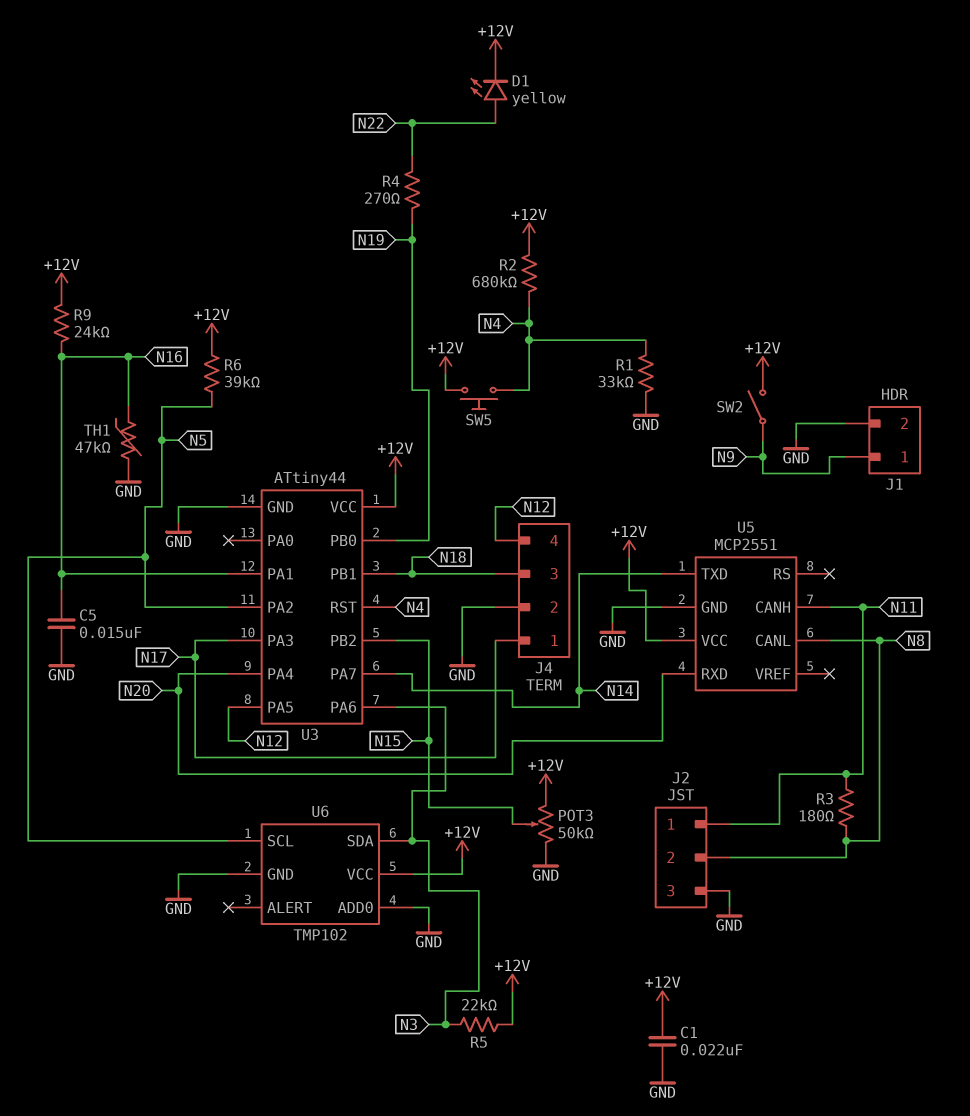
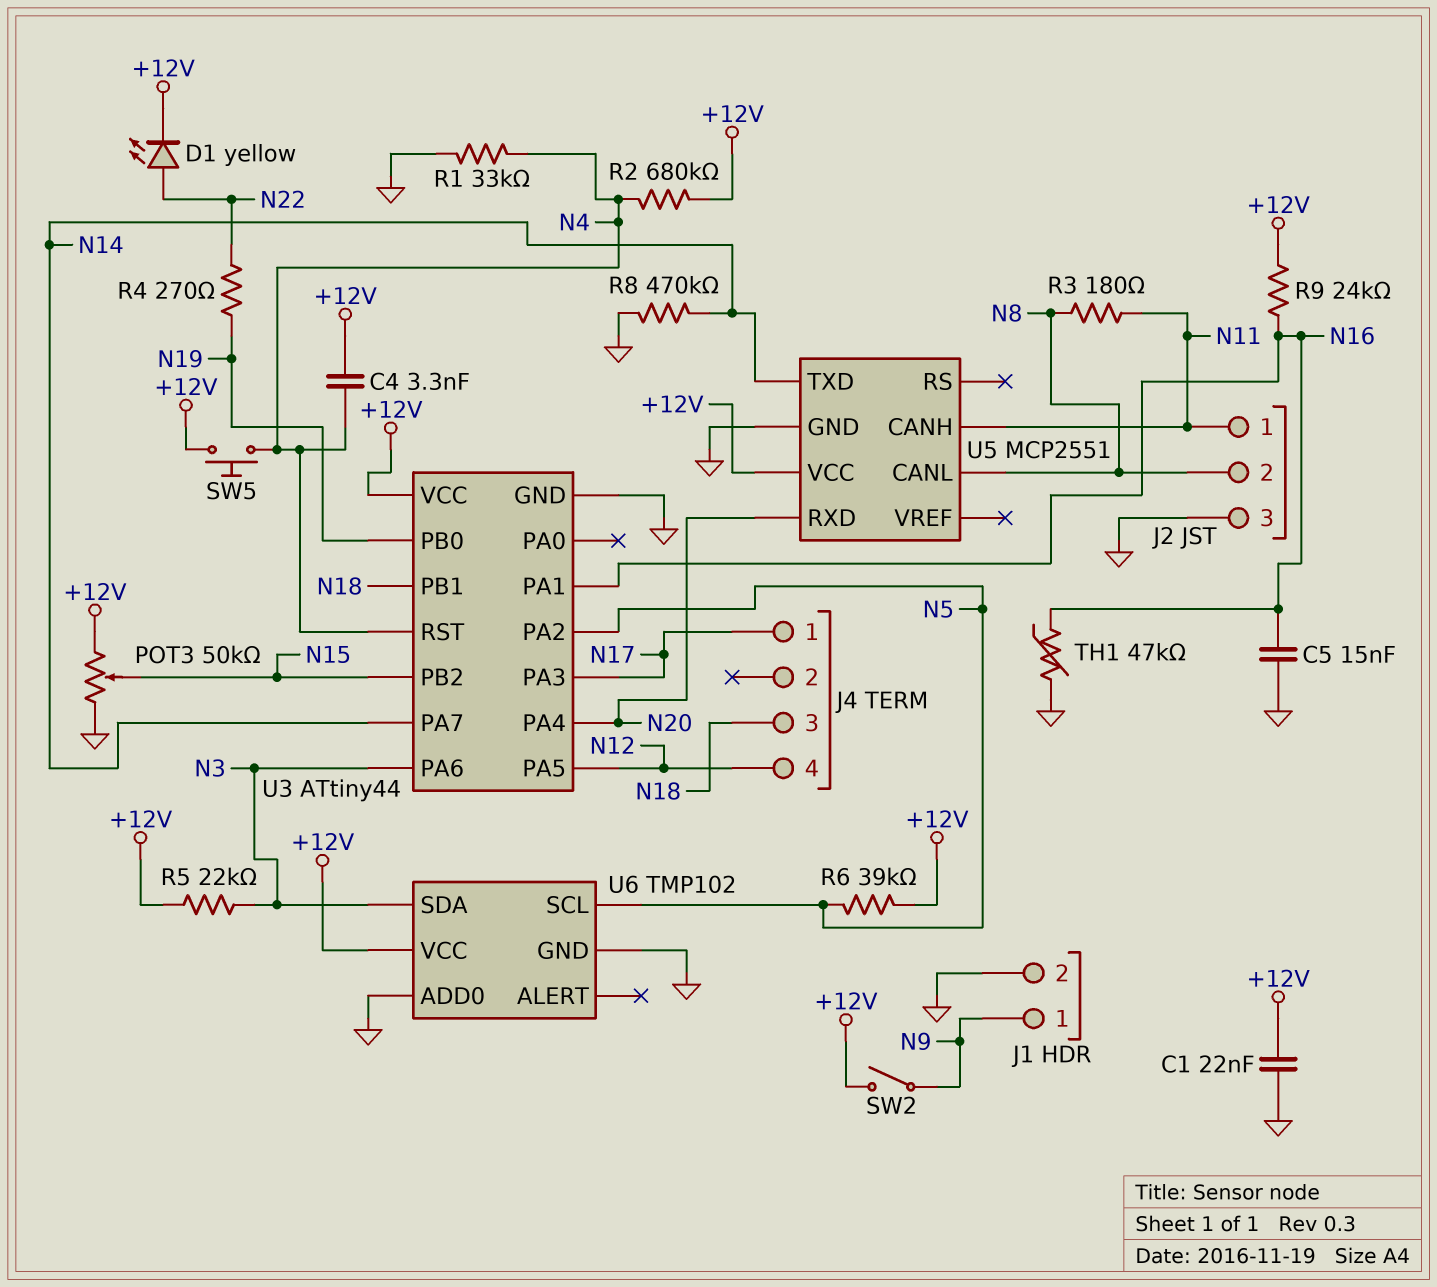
C4: none -> 3.3nF (+12V, N4)
J4 pin 2: GND -> none
R8: none -> 470k (GND, N14)

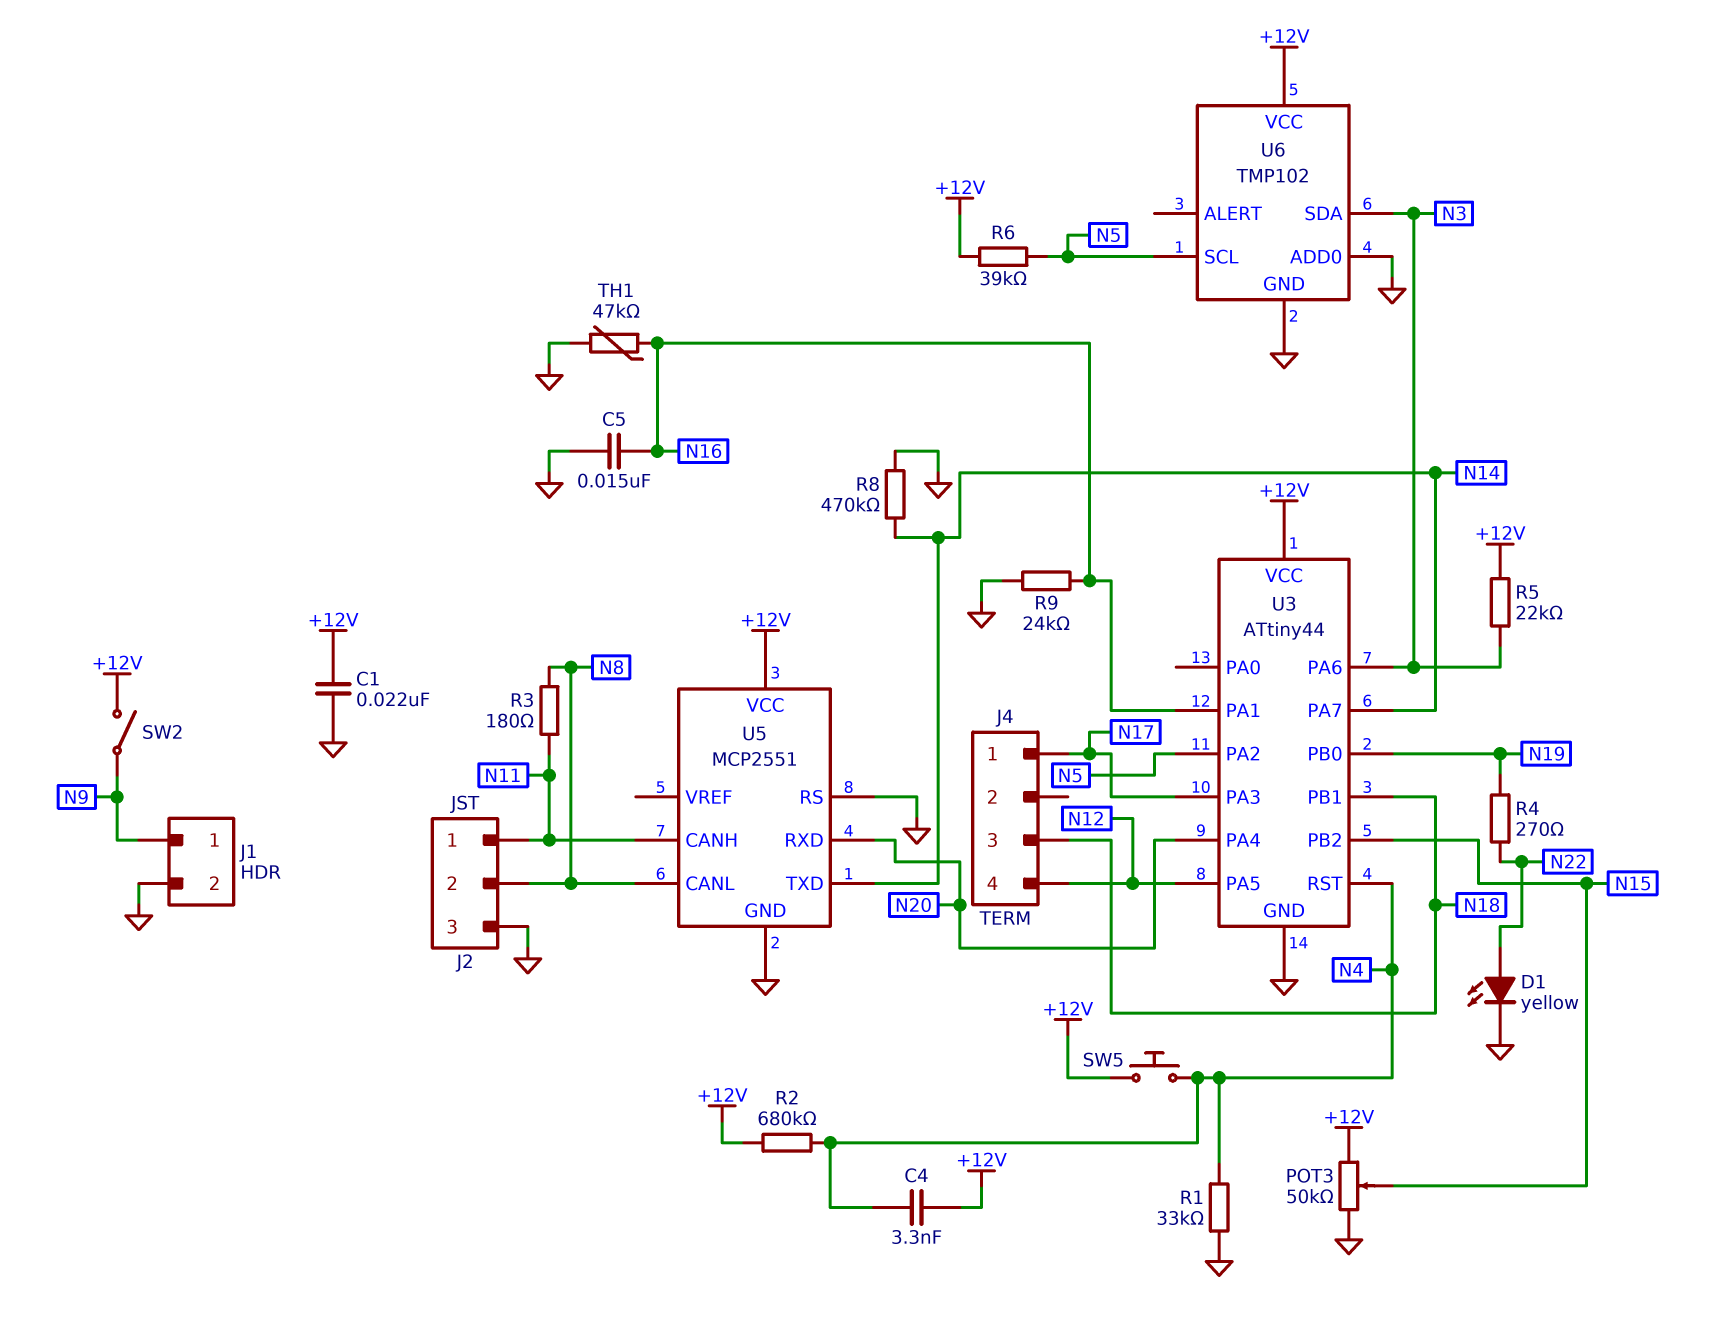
D1: LED yellow (A N22, K +12V) -> LED yellow (A N22, K GND)
R9: 24k (+12V, N16) -> 24k (GND, N16)
U5 pin RS: none -> GND

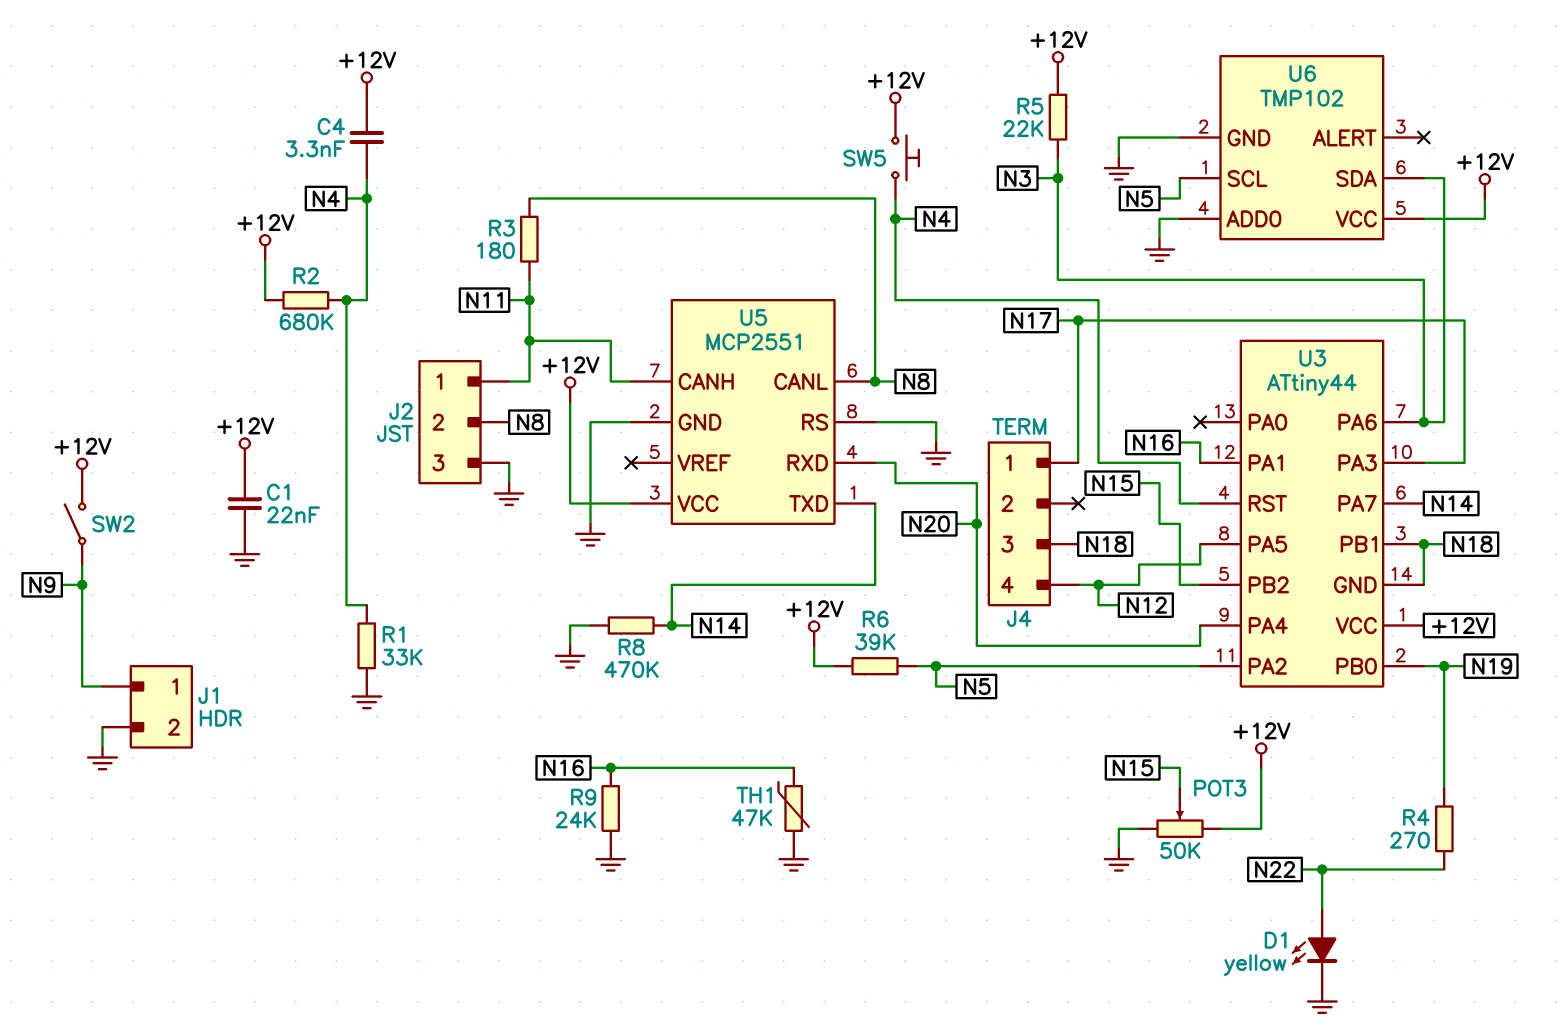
C5: 15nF (GND, N16) -> none
U3 pin GND: GND -> N18

